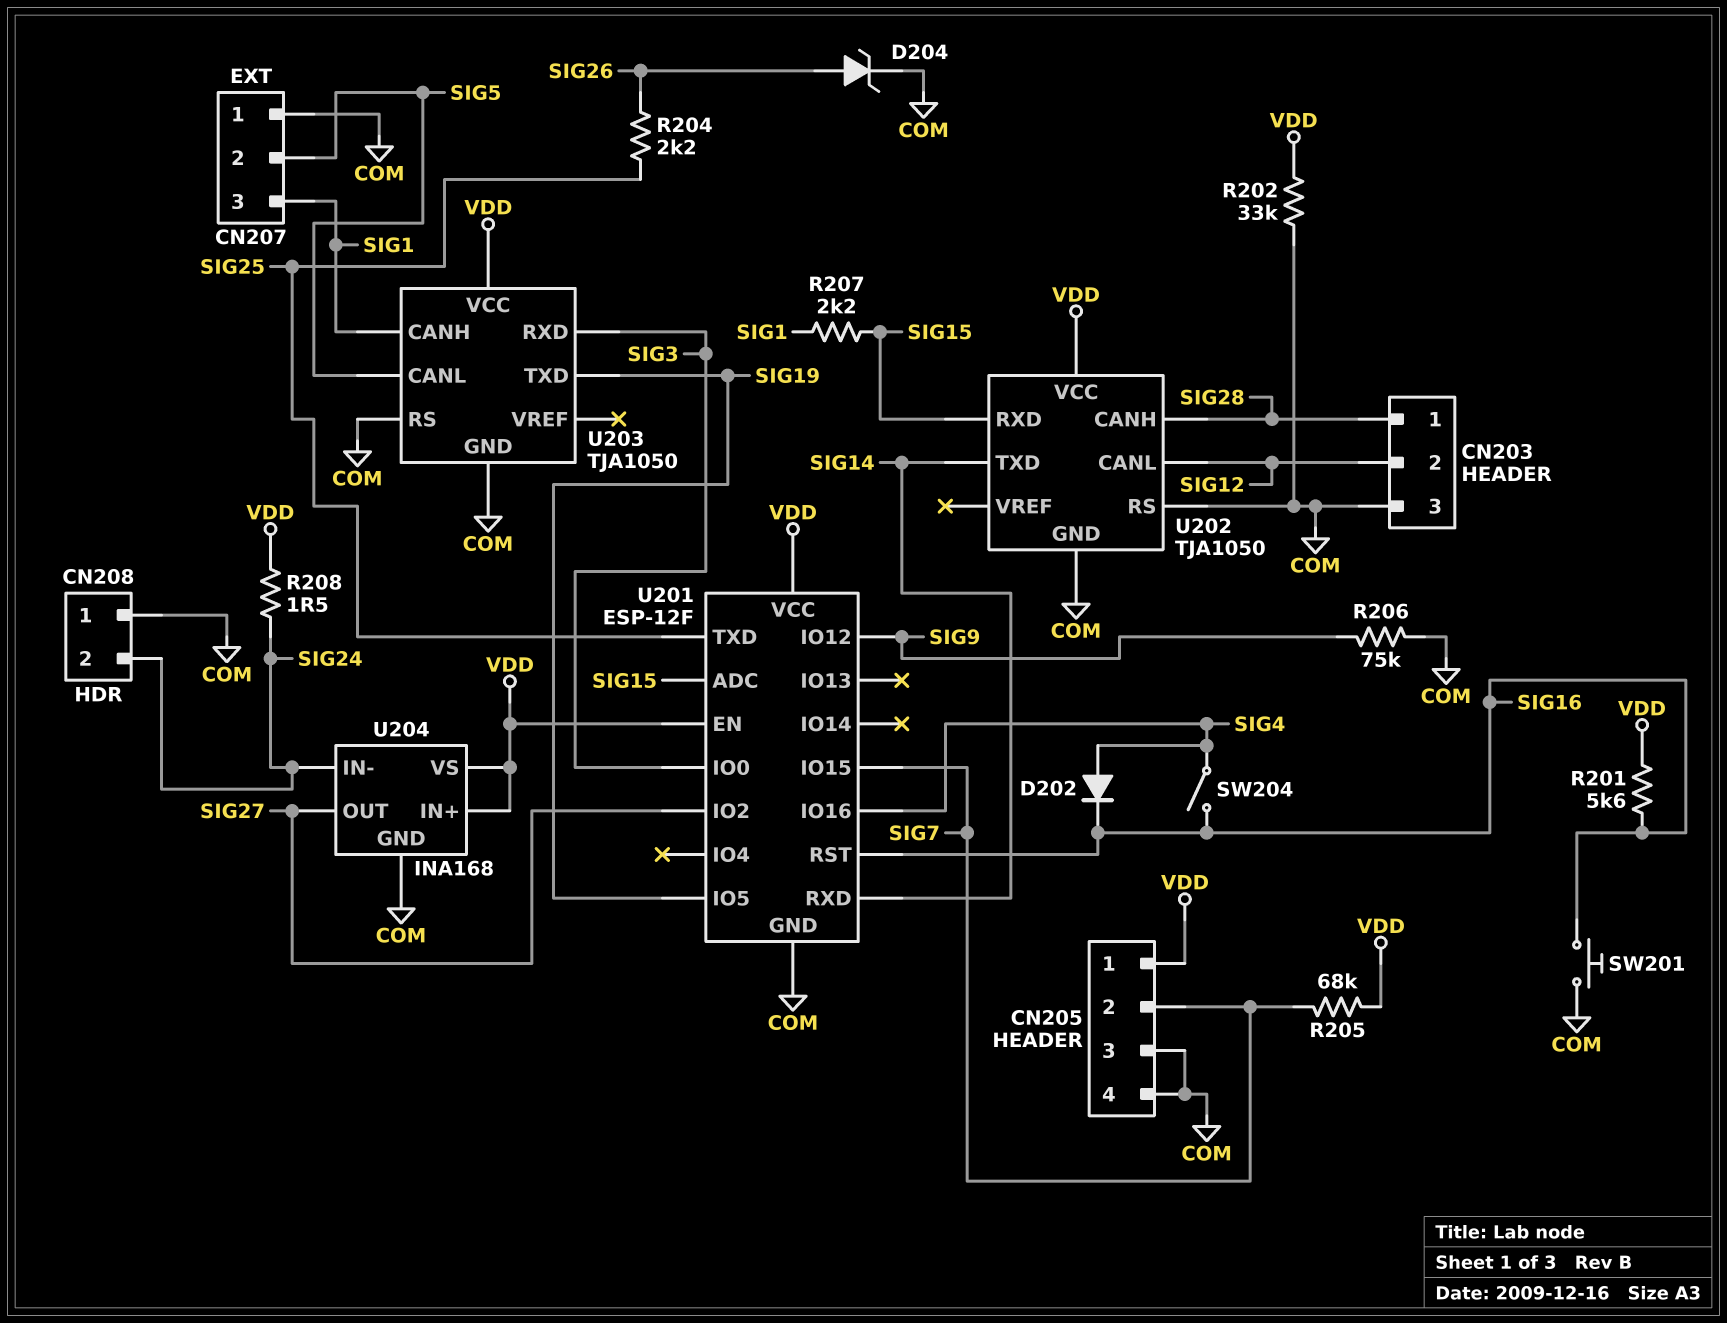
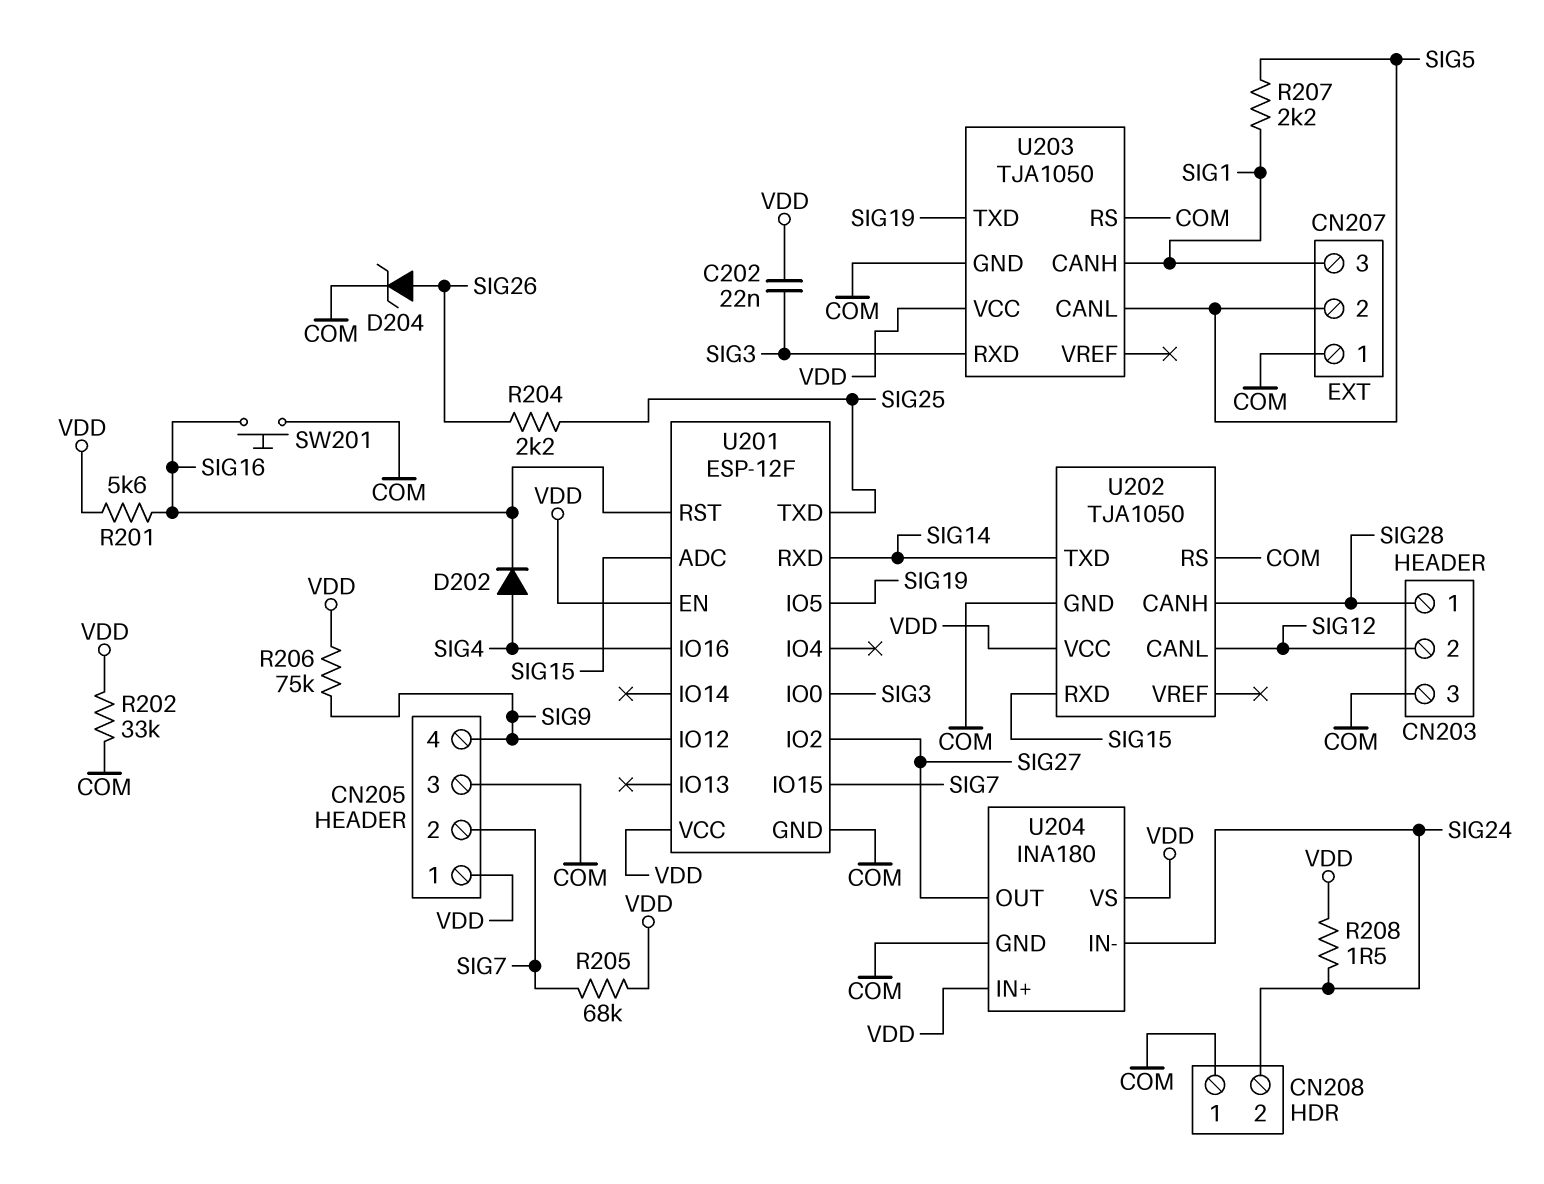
C202: none -> 22nF (SIG3, VDD)
CN205 pin 4: COM -> SIG9
R206: 75k (COM, SIG9) -> 75k (SIG9, VDD)
R207: 2.2k (SIG1, SIG15) -> 2.2k (SIG1, SIG5)
SW204: switch (SIG4, SIG16) -> none
U204: INA168 -> INA180

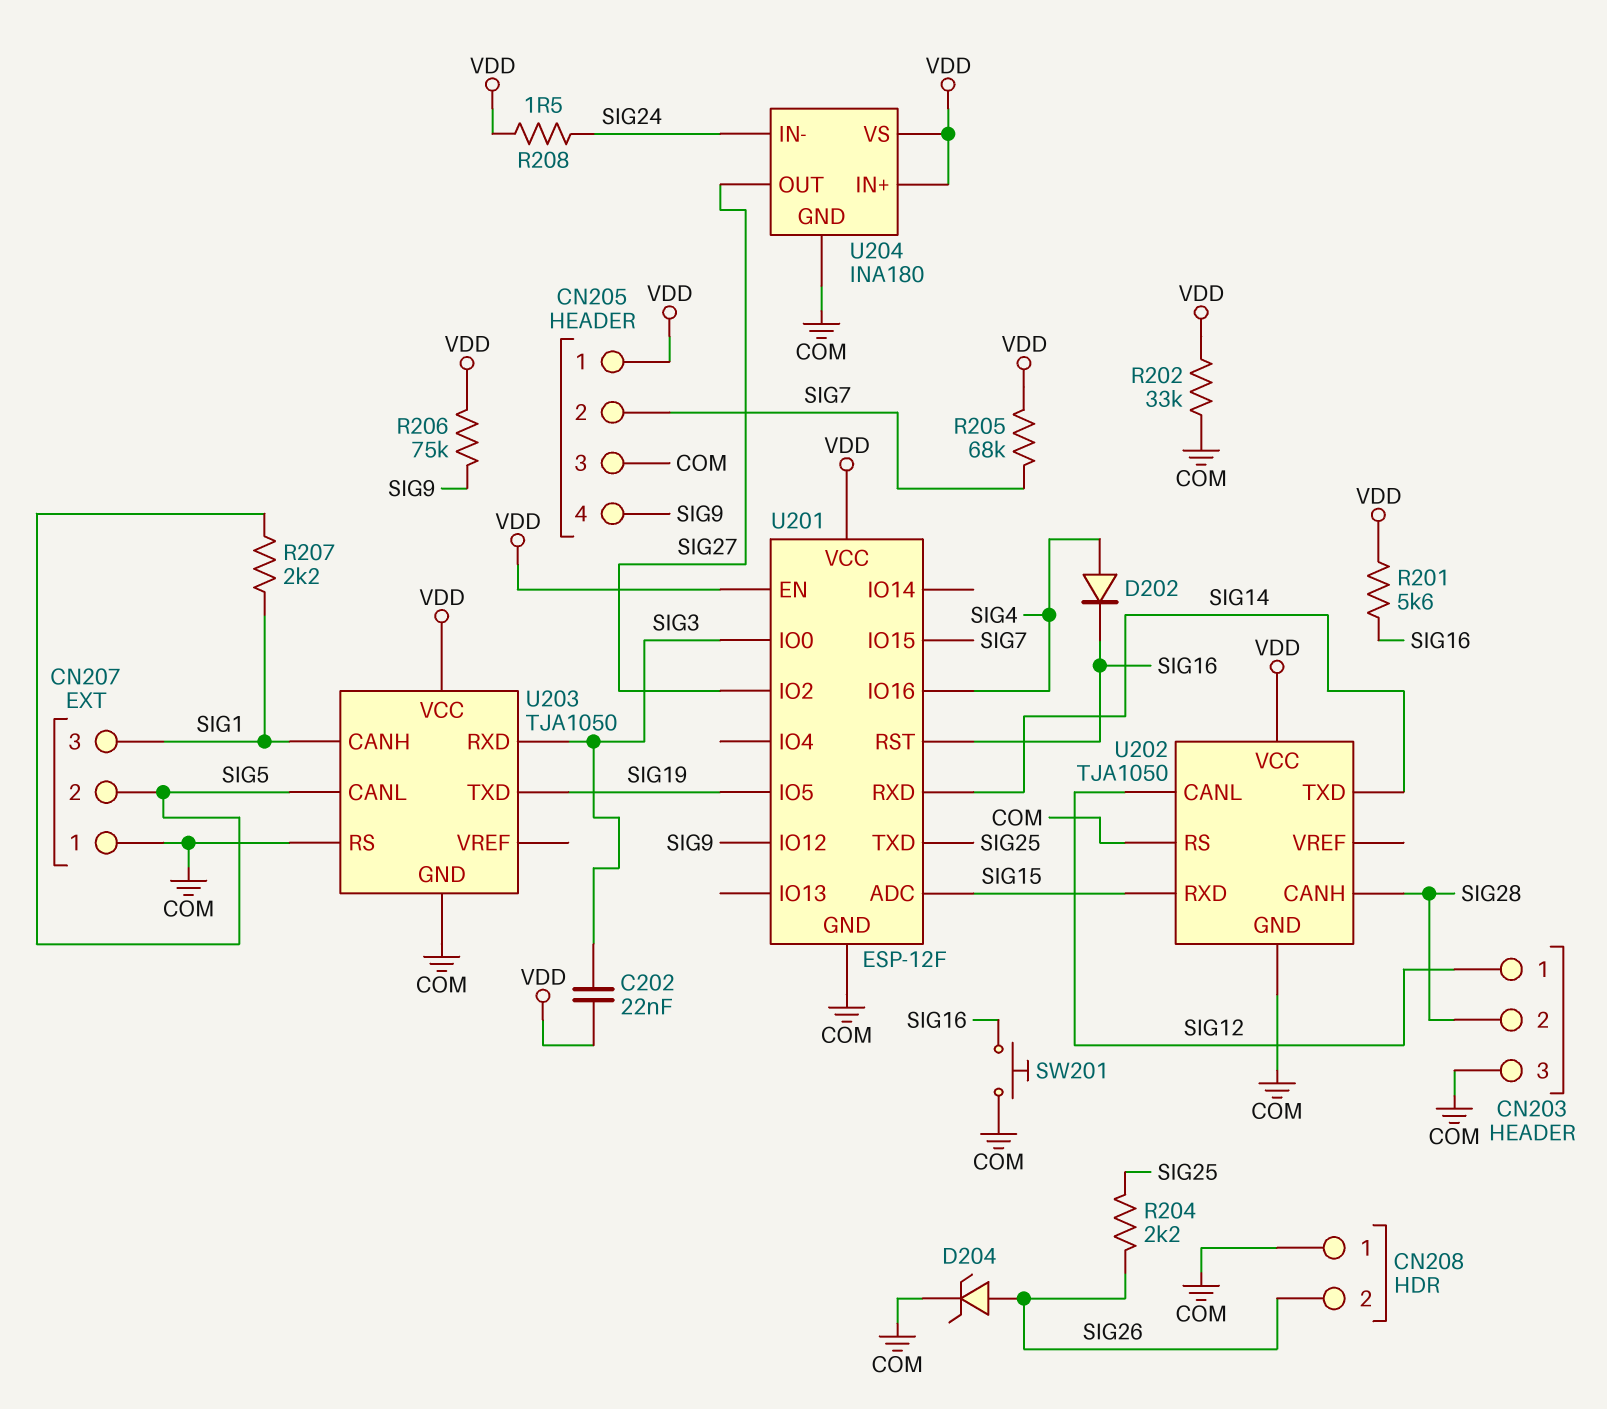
CN203 pin 1: SIG28 -> SIG12
CN203 pin 2: SIG12 -> SIG28
CN208 pin 2: SIG24 -> SIG26

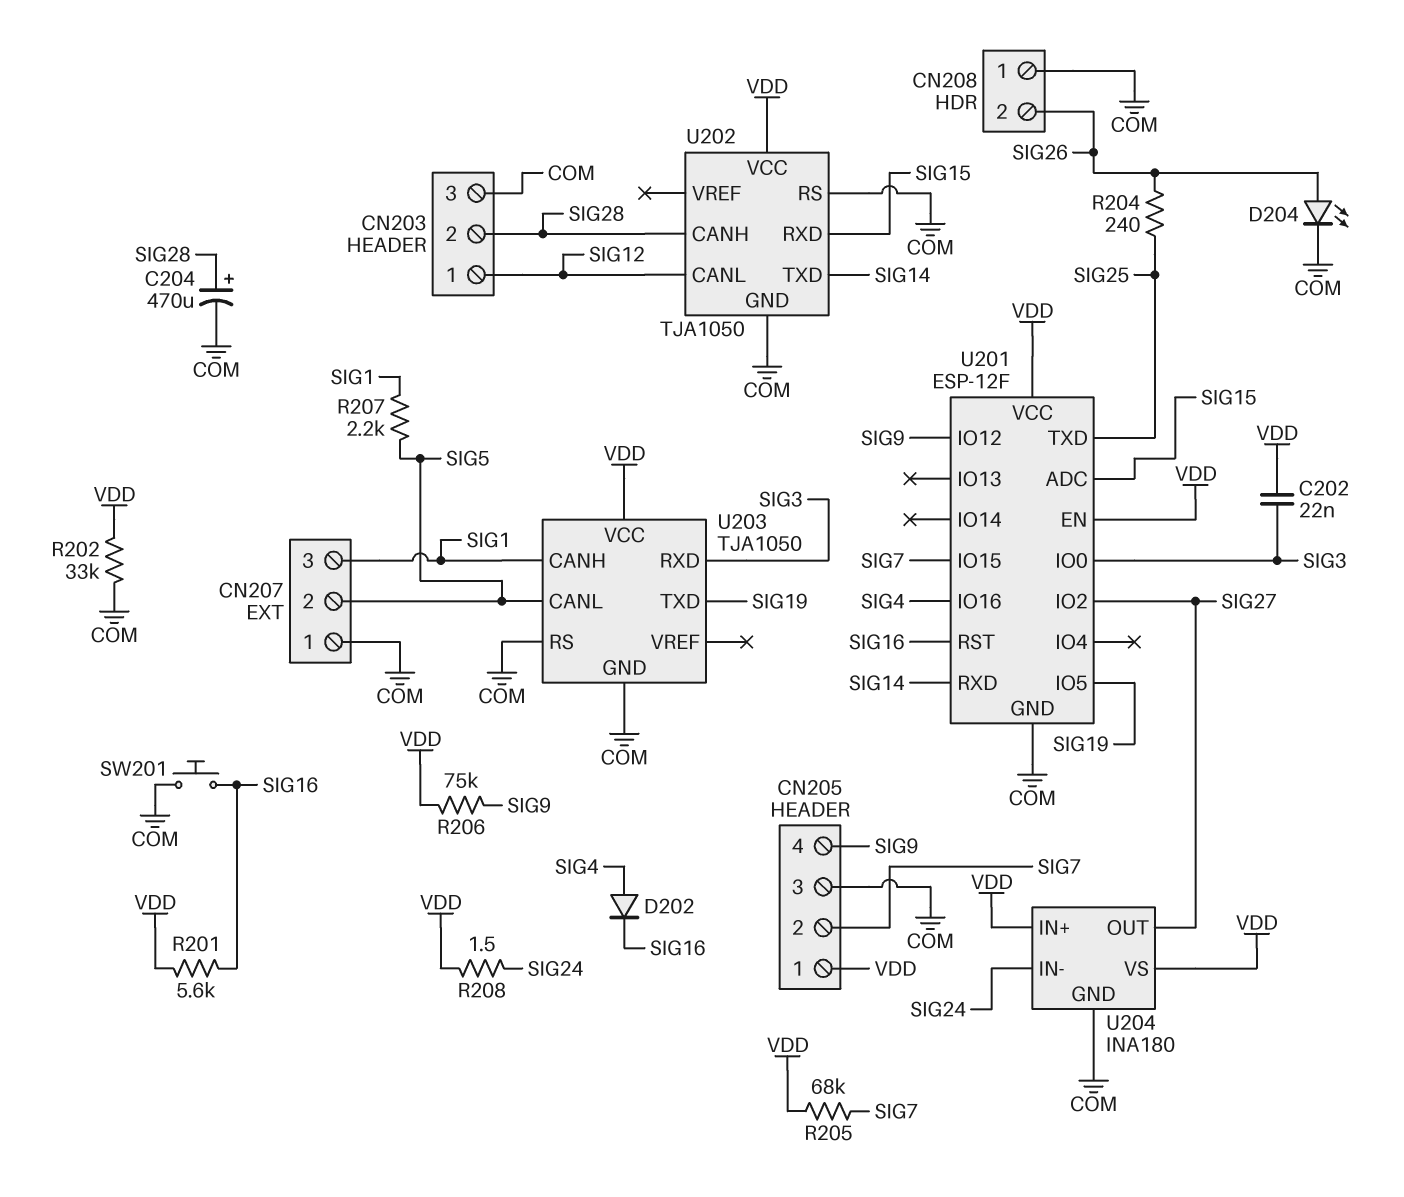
C204: none -> 470uF (plus SIG28, minus COM)
D204: zener (A SIG26, K COM) -> LED (A SIG26, K COM)
R204: 2.2k (SIG25, SIG26) -> 240 (SIG25, SIG26)

